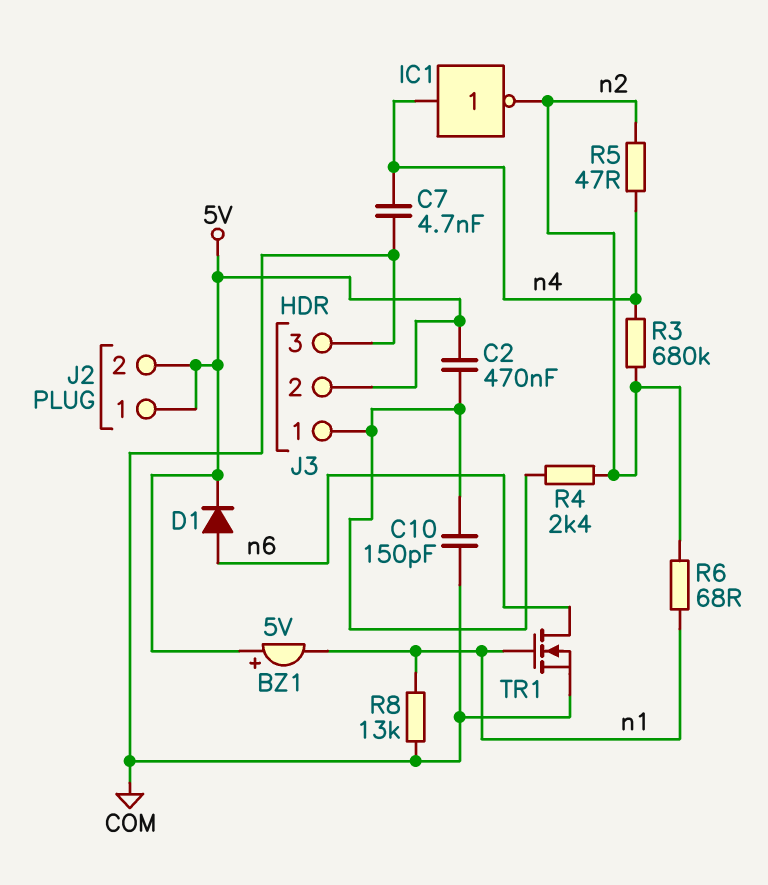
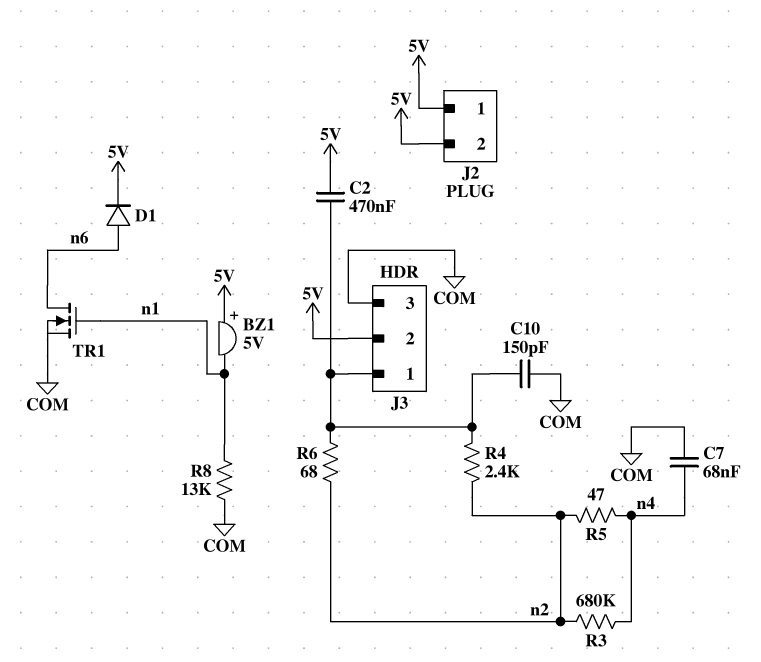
C7: 4.7nF (COM, n4) -> 68nF (COM, n4)
IC1: NOT (in n4, out n2) -> none
R6: 68 (n1, n2) -> 68 (J3/1, n2)

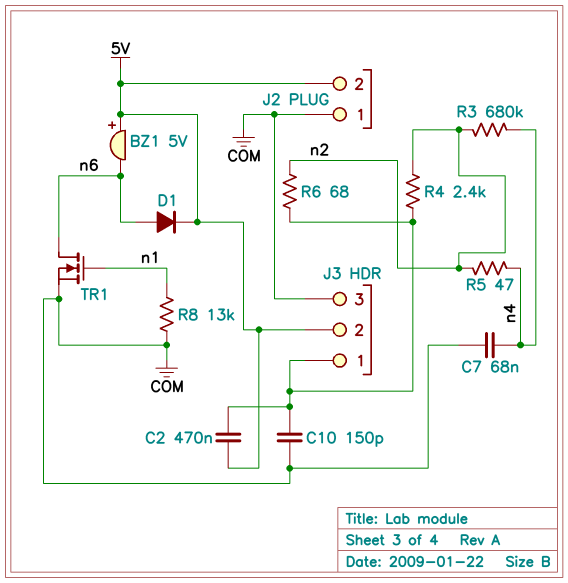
BZ1: buzzer 5V (plus 5V, minus n1) -> buzzer 5V (plus 5V, minus n6)
J2 pin 1: 5V -> COM

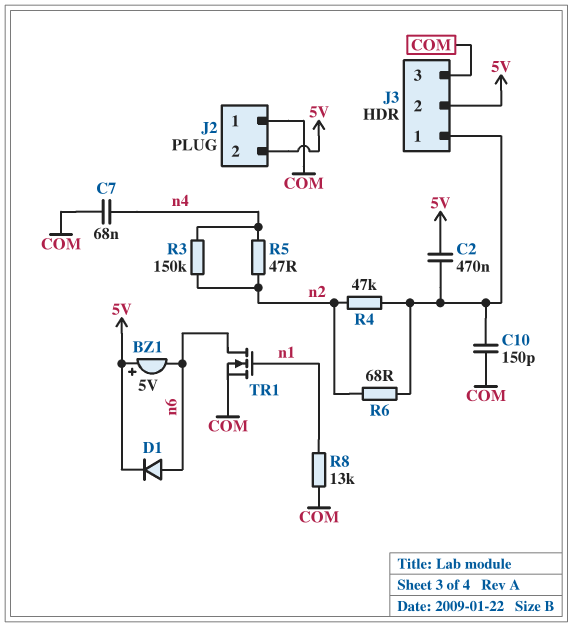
R3: 680k (n2, n4) -> 150k (n2, n4)
R4: 2.4k (J3/1, n2) -> 47k (J3/1, n2)

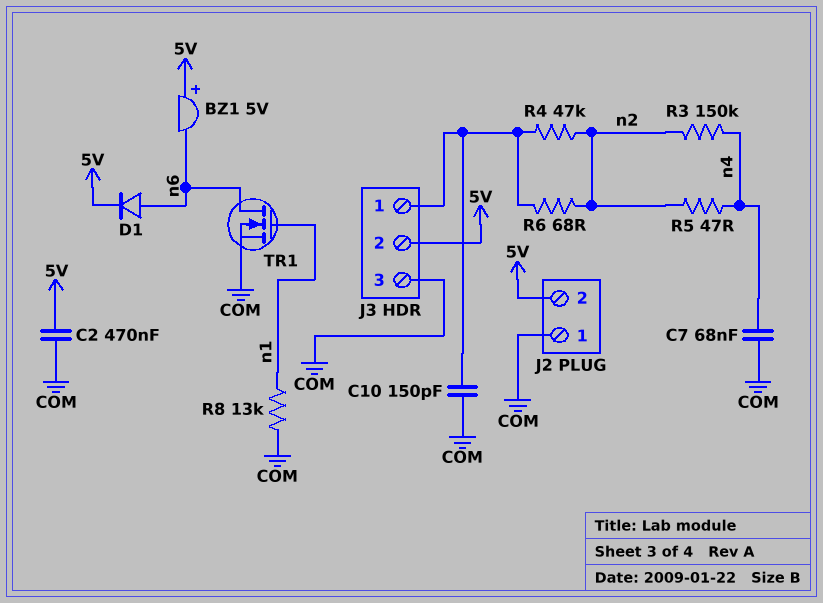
C2: 470nF (5V, J3/1) -> 470nF (5V, COM)

